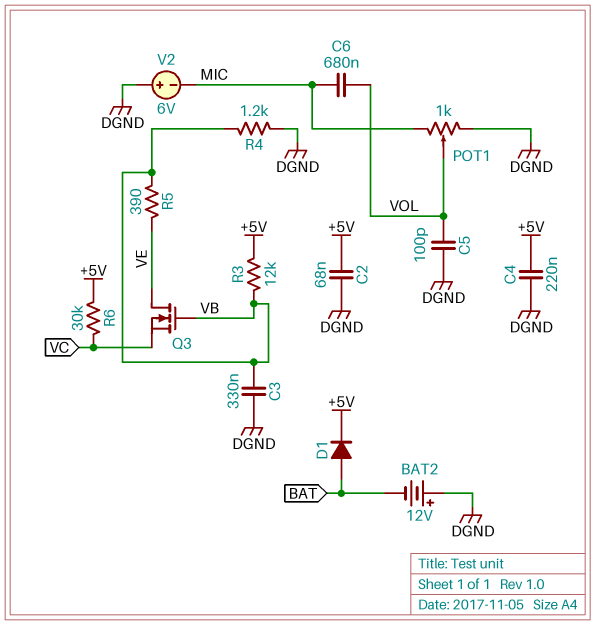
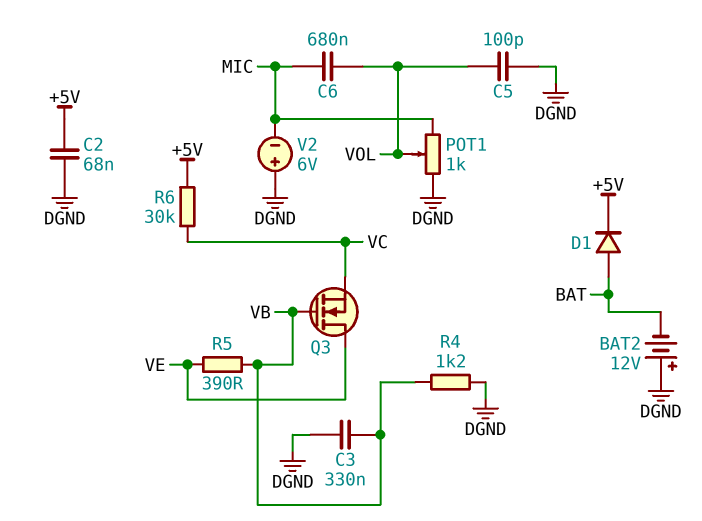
C4: 220nF (+5V, DGND) -> none
R3: 12k (+5V, VB) -> none

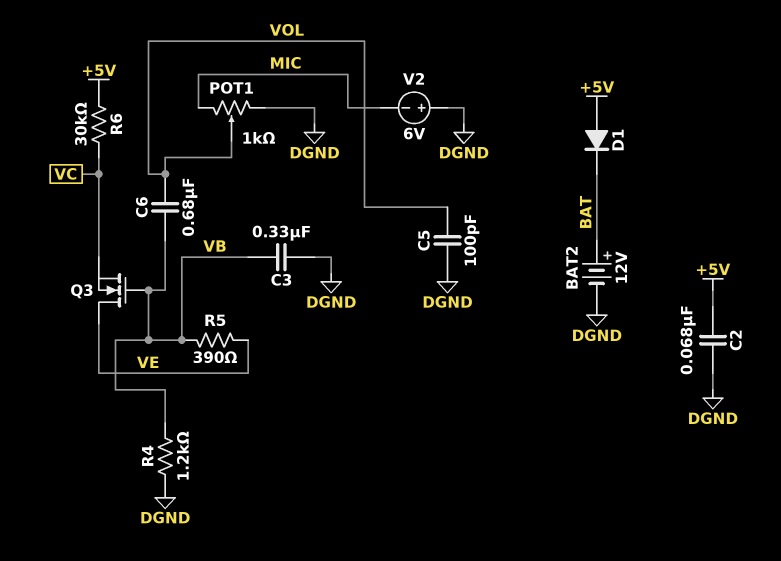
BAT2: 12V (plus DGND, minus BAT) -> 12V (plus BAT, minus DGND)
C6: 680nF (MIC, VOL) -> 680nF (VB, VOL)
D1: diode (A BAT, K +5V) -> diode (A +5V, K BAT)

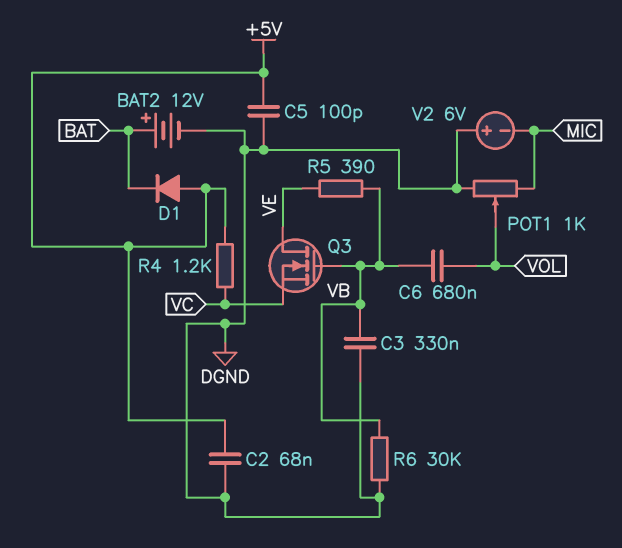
C5: 100pF (DGND, VOL) -> 100pF (+5V, DGND)
R4: 1.2k (DGND, VB) -> 1.2k (+5V, VC)
R6: 30k (+5V, VC) -> 30k (DGND, VB)

